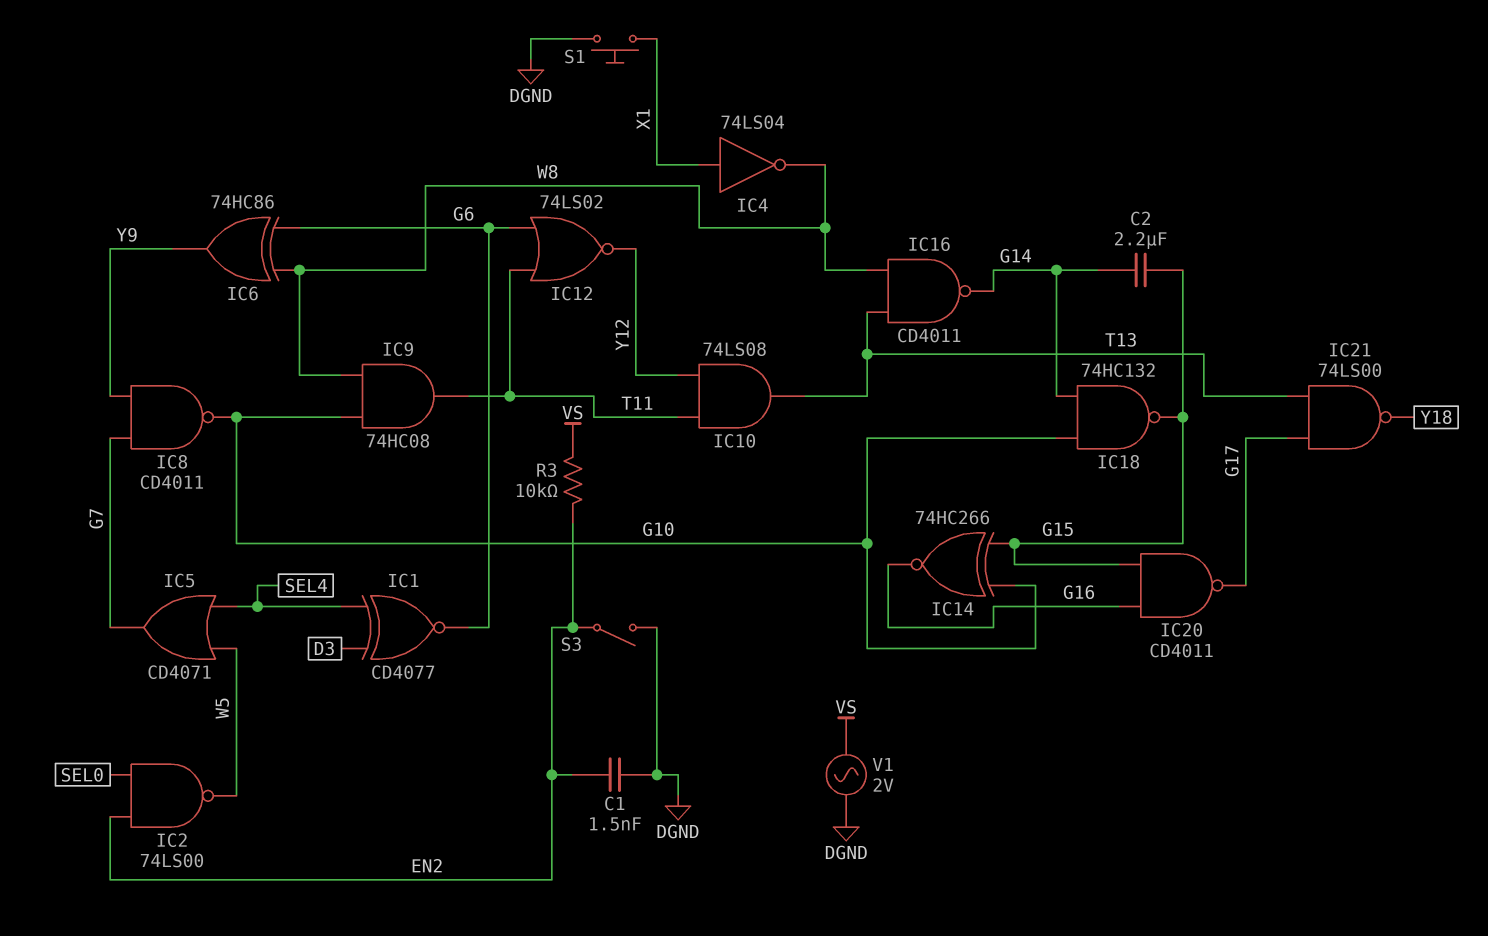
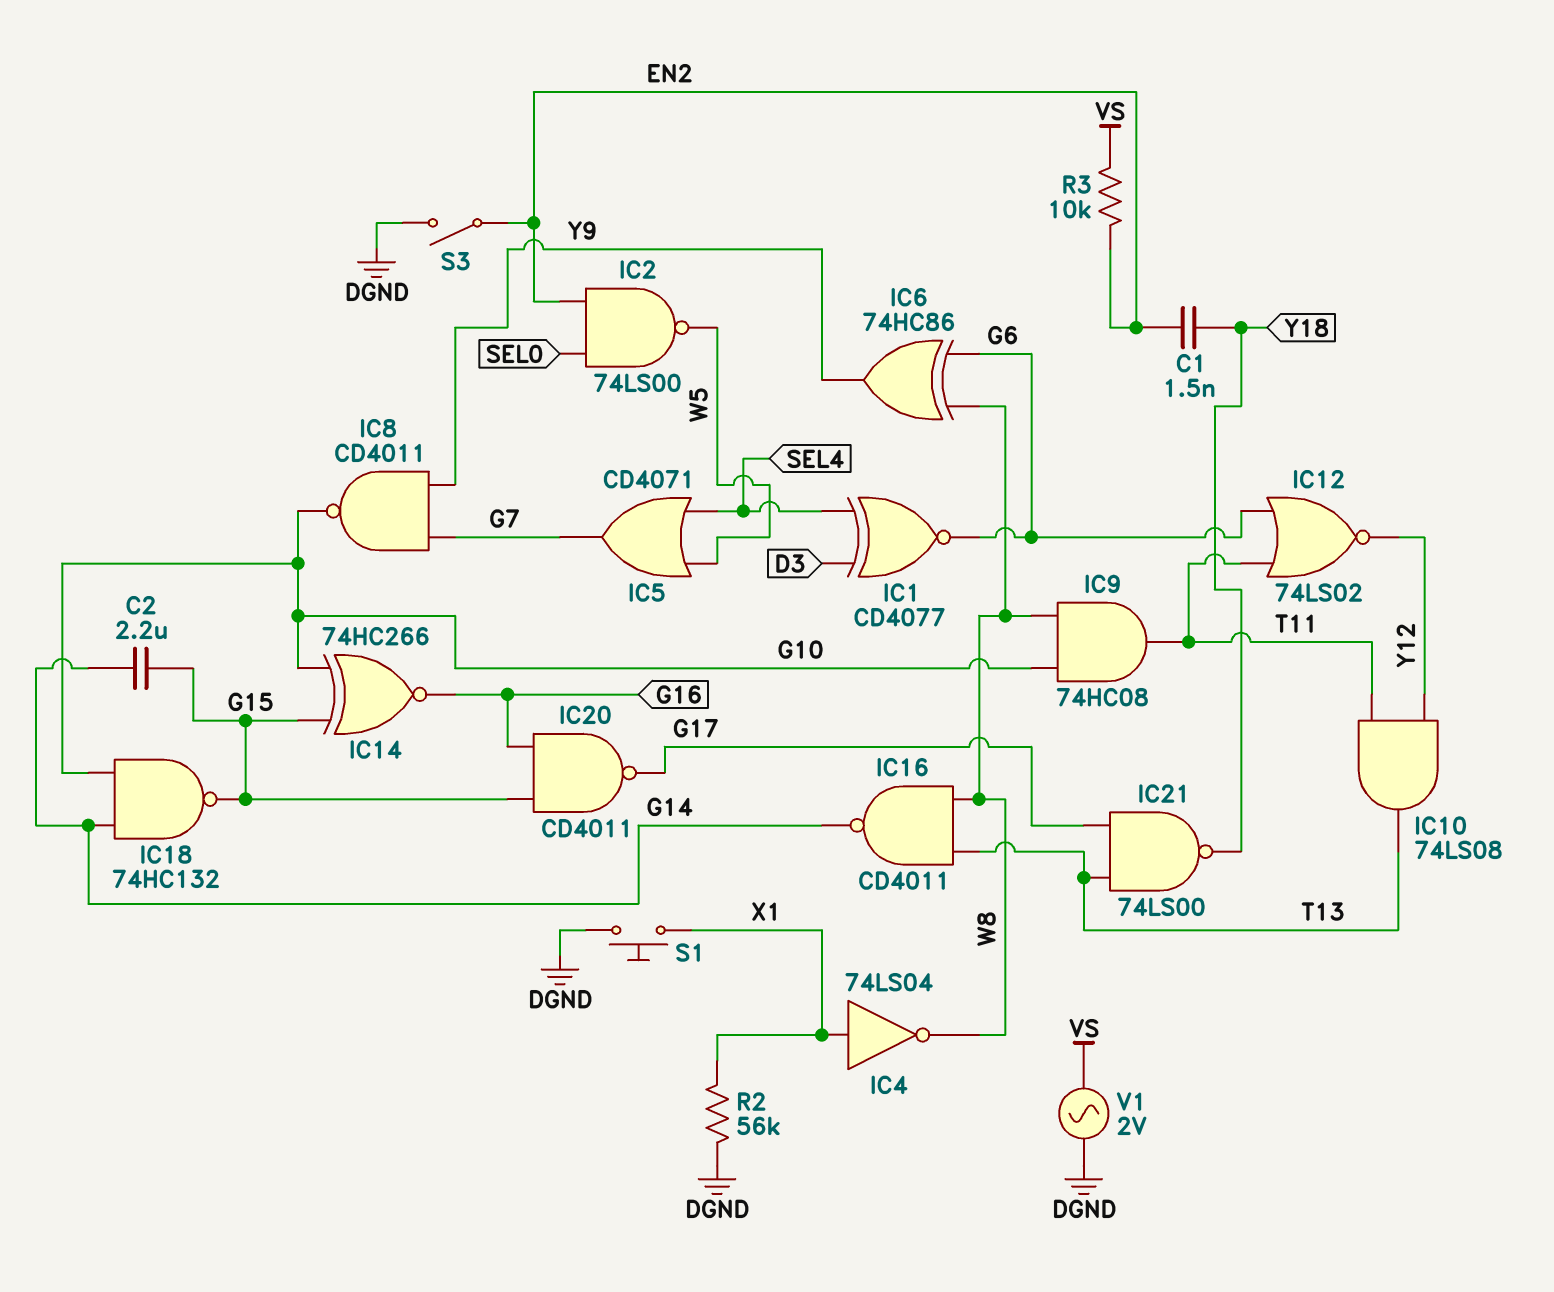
C1: 1.5nF (DGND, EN2) -> 1.5nF (EN2, Y18)
R2: none -> 56k (DGND, X1)

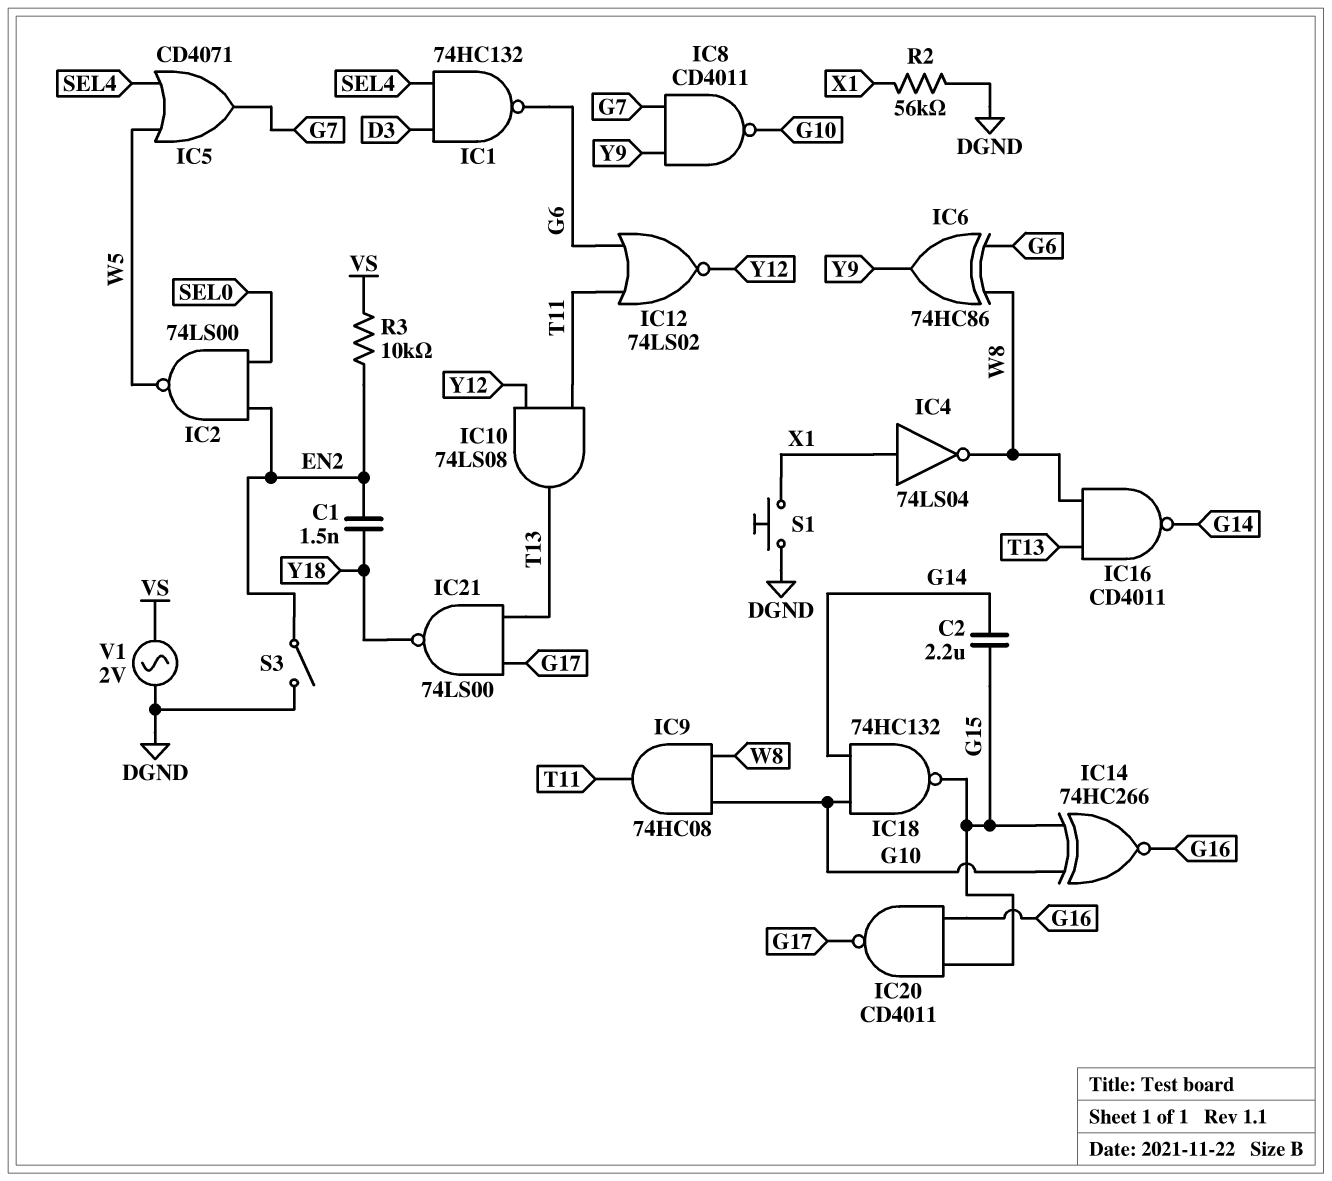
IC1: XNOR CD4077 (in D3, in SEL4, out G6) -> NAND 74HC132 (in D3, in SEL4, out G6)

